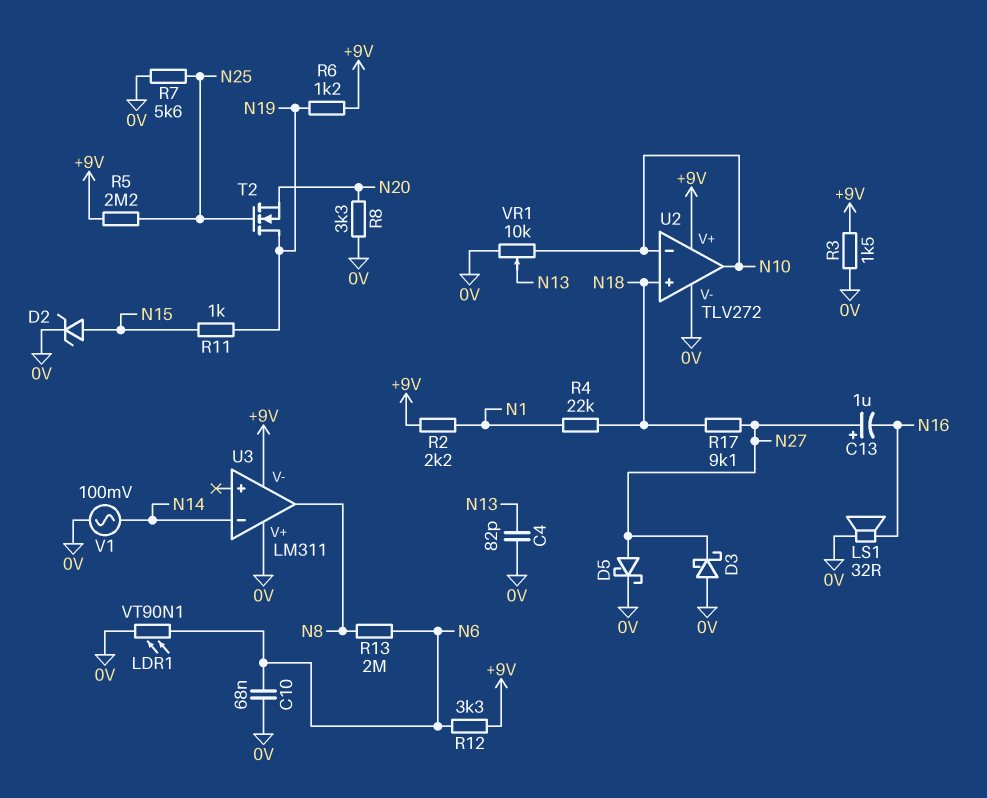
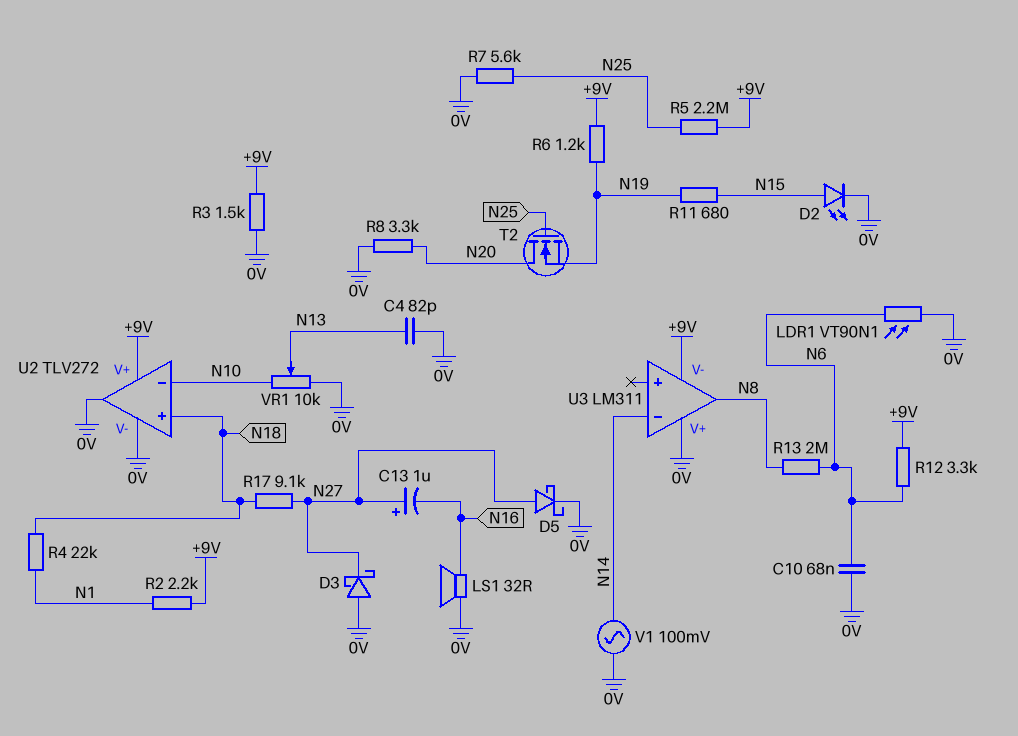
D2: zener (A N15, K 0V) -> LED (A N15, K 0V)
R11: 1k (N15, N19) -> 680 (N15, N19)
T2: NMOS (G N25, D N19, S N20) -> NMOS (G N25, D N20, S N19)
U2 pin out: N10 -> 0V

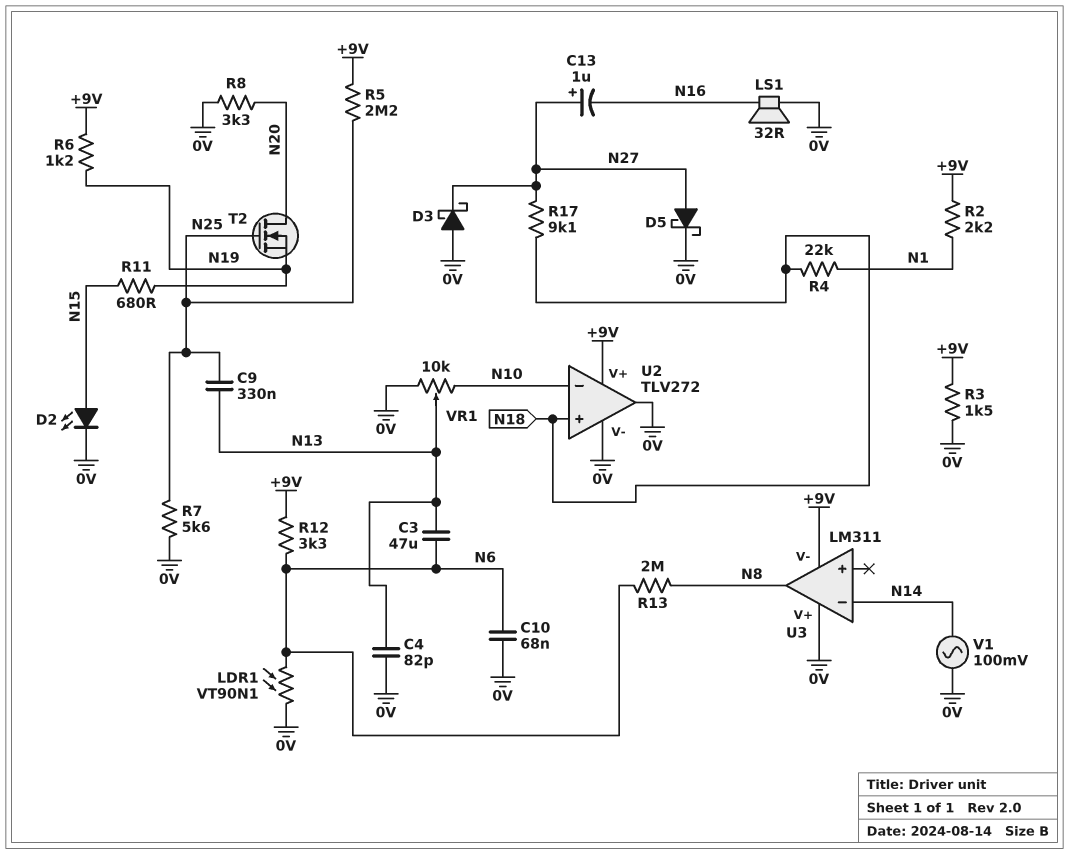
C3: none -> 47uF (N6, N13)
C9: none -> 330nF (N13, N25)

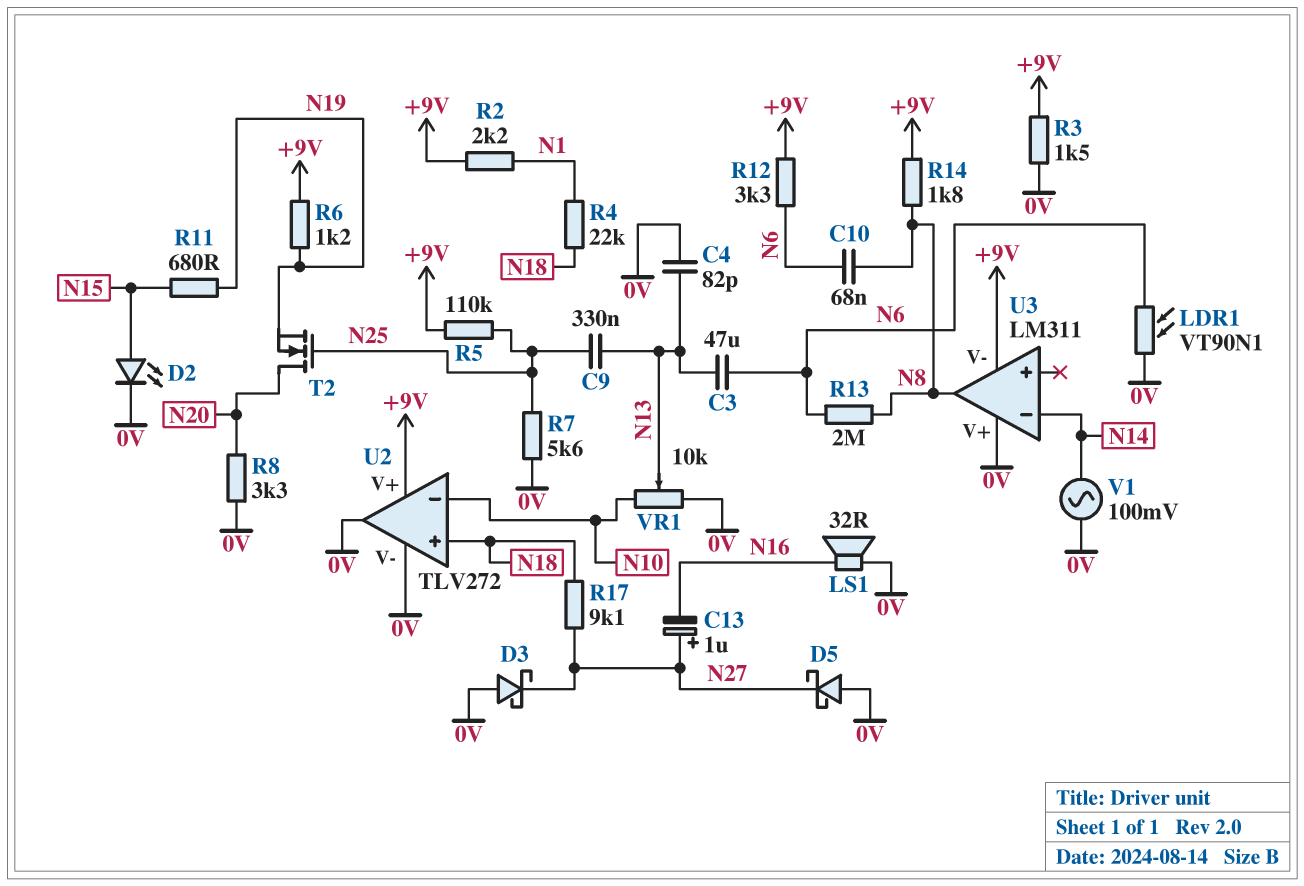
C10: 68nF (0V, N6) -> 68nF (N6, N8)
D5: schottky (A N27, K 0V) -> schottky (A 0V, K N27)
R5: 2.2M (+9V, N25) -> 110k (+9V, N25)
R14: none -> 1.8k (+9V, N8)

